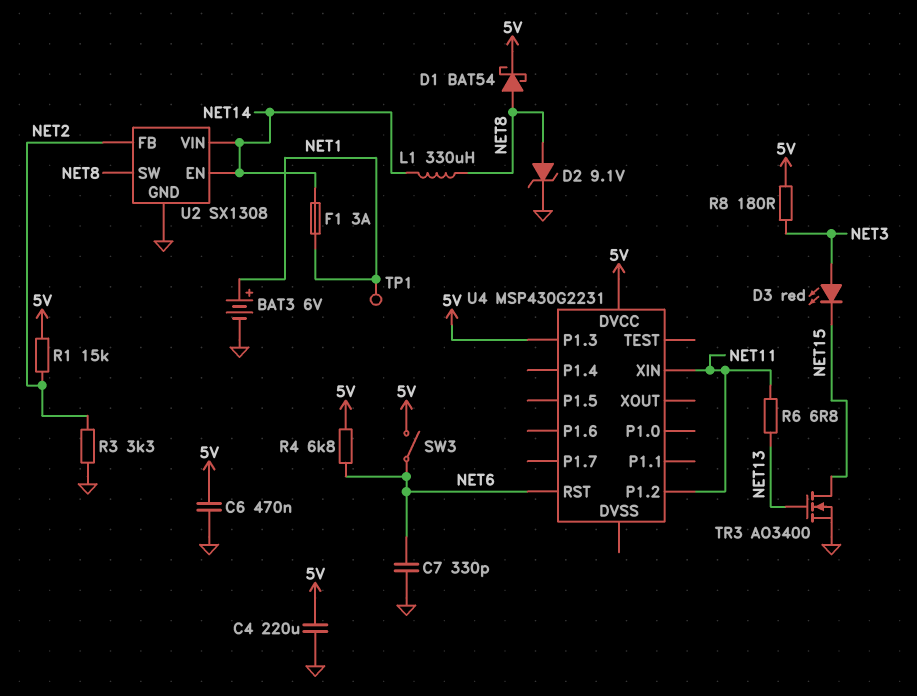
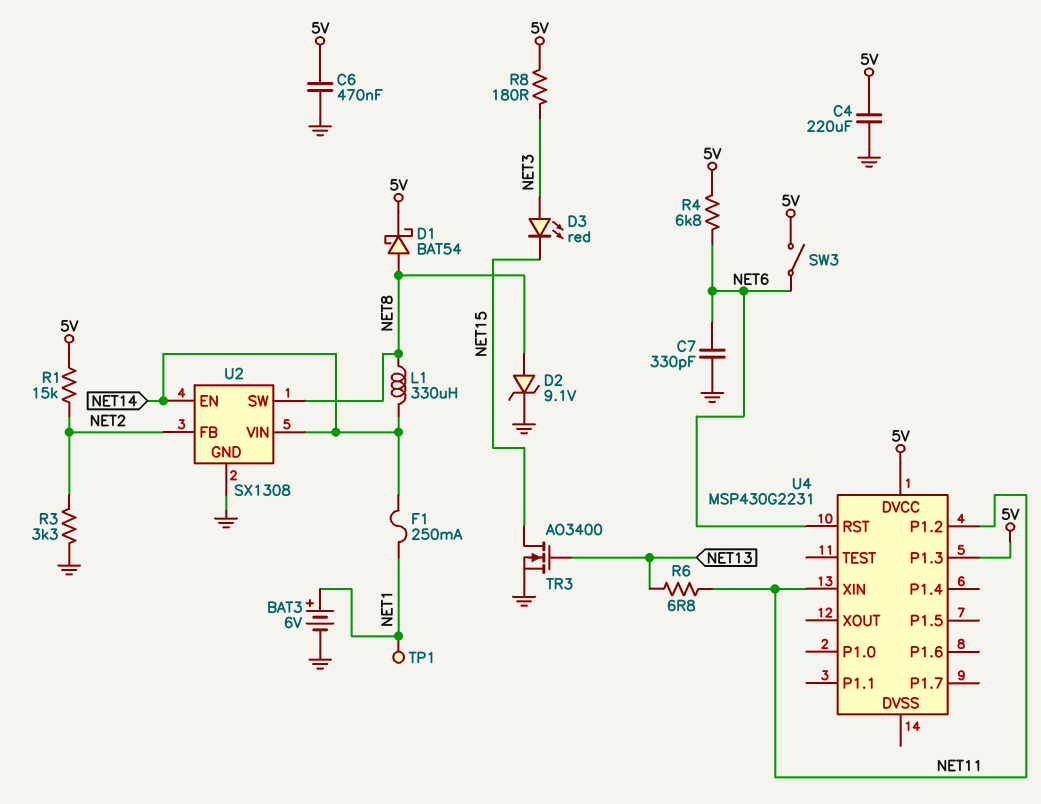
F1: 3A (NET1, NET14) -> 250mA (NET1, NET14)

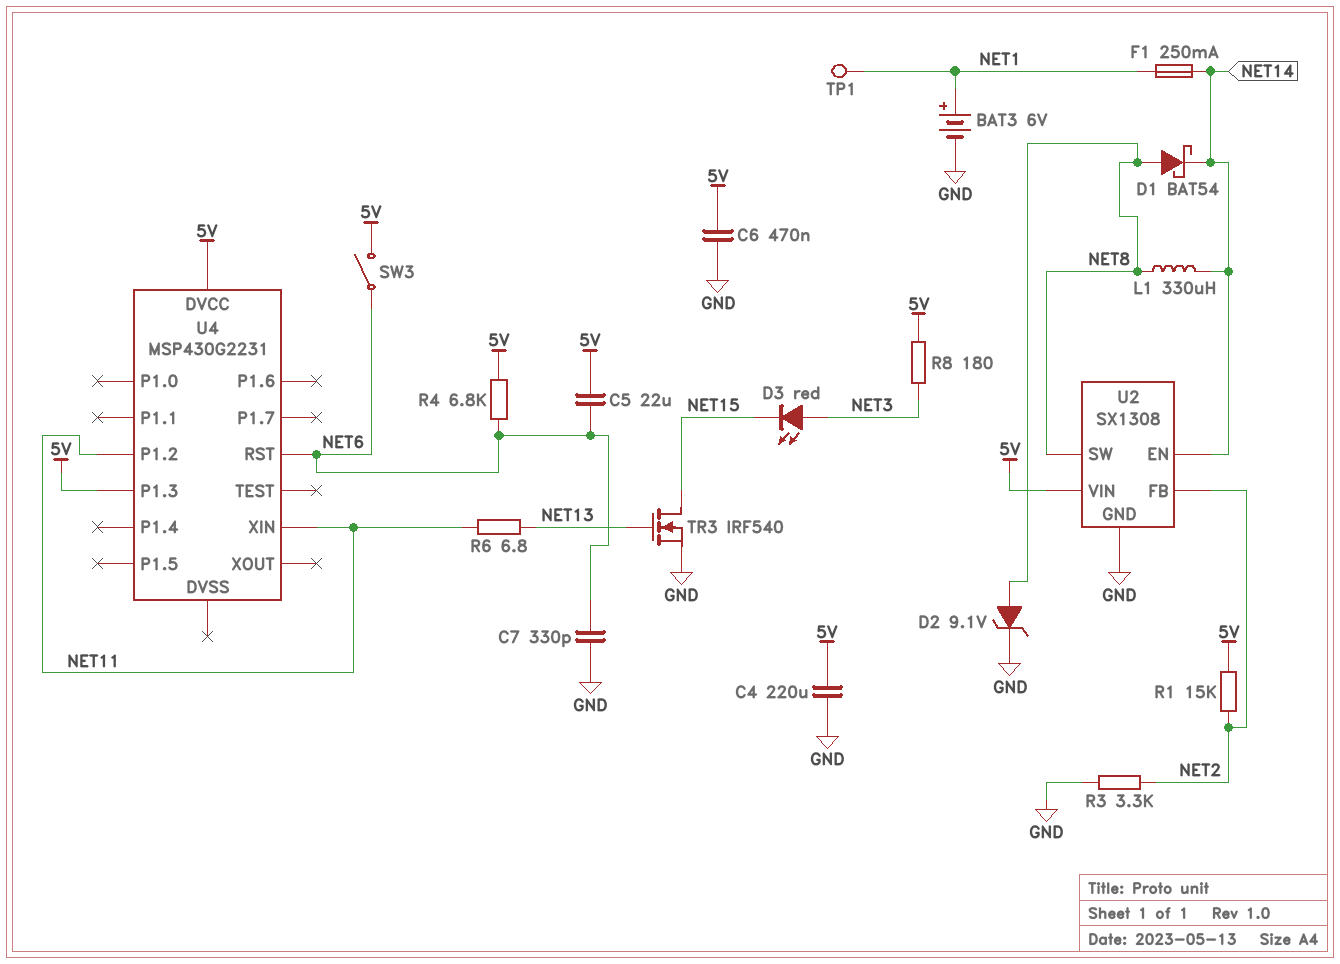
C5: none -> 22uF (5V, NET6)
D1: schottky BAT54 (A NET8, K 5V) -> schottky BAT54 (A NET8, K NET14)
TR3: NMOS AO3400 (G NET13, D NET15, S GND) -> NMOS IRF540 (G NET13, D NET15, S GND)
U2 pin VIN: NET14 -> 5V

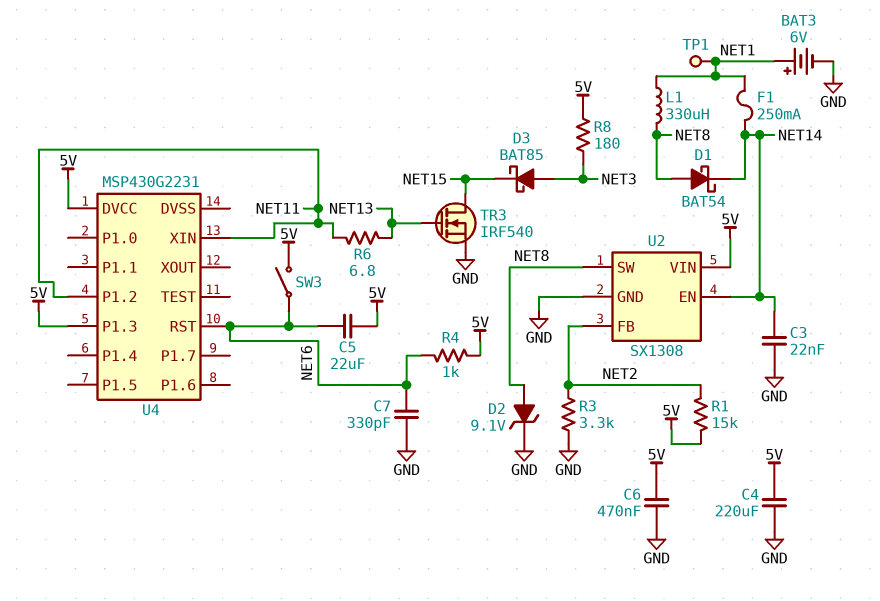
C3: none -> 22nF (GND, NET14)
D3: LED red (A NET3, K NET15) -> schottky BAT85 (A NET3, K NET15)
L1: 330uH (NET8, NET14) -> 330uH (NET1, NET8)
R4: 6.8k (5V, NET6) -> 1k (5V, NET6)

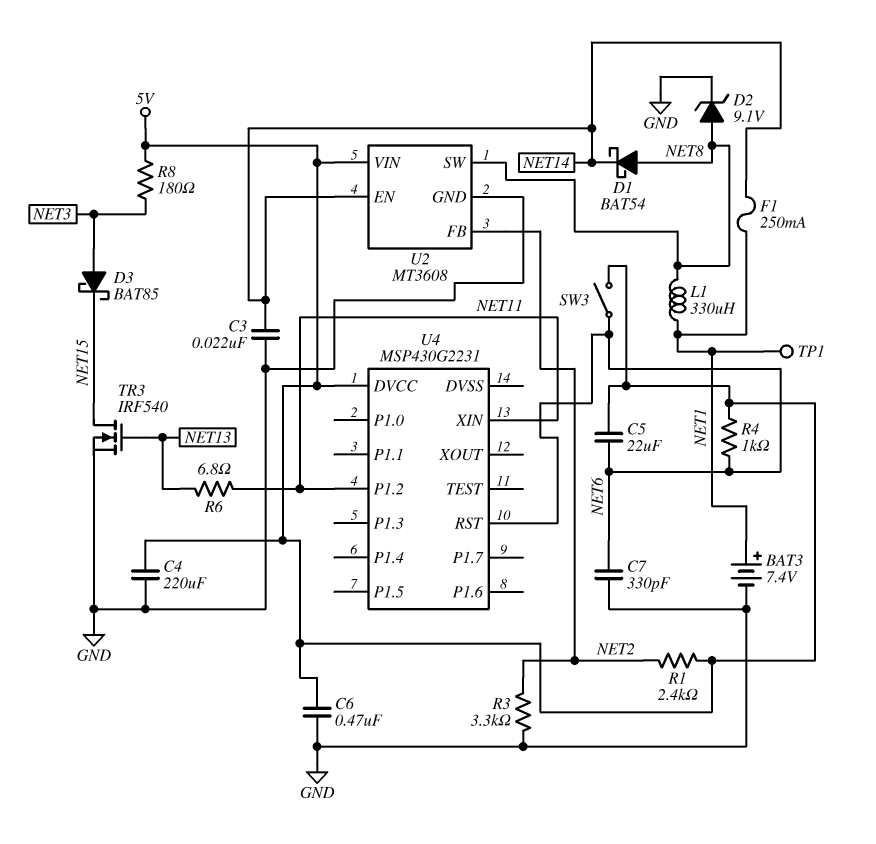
BAT3: 6V (plus NET1, minus GND) -> 7.4V (plus NET1, minus GND)
R1: 15k (5V, NET2) -> 2.4k (5V, NET2)
U2: SX1308 -> MT3608
U4 pin P1.3: 5V -> none

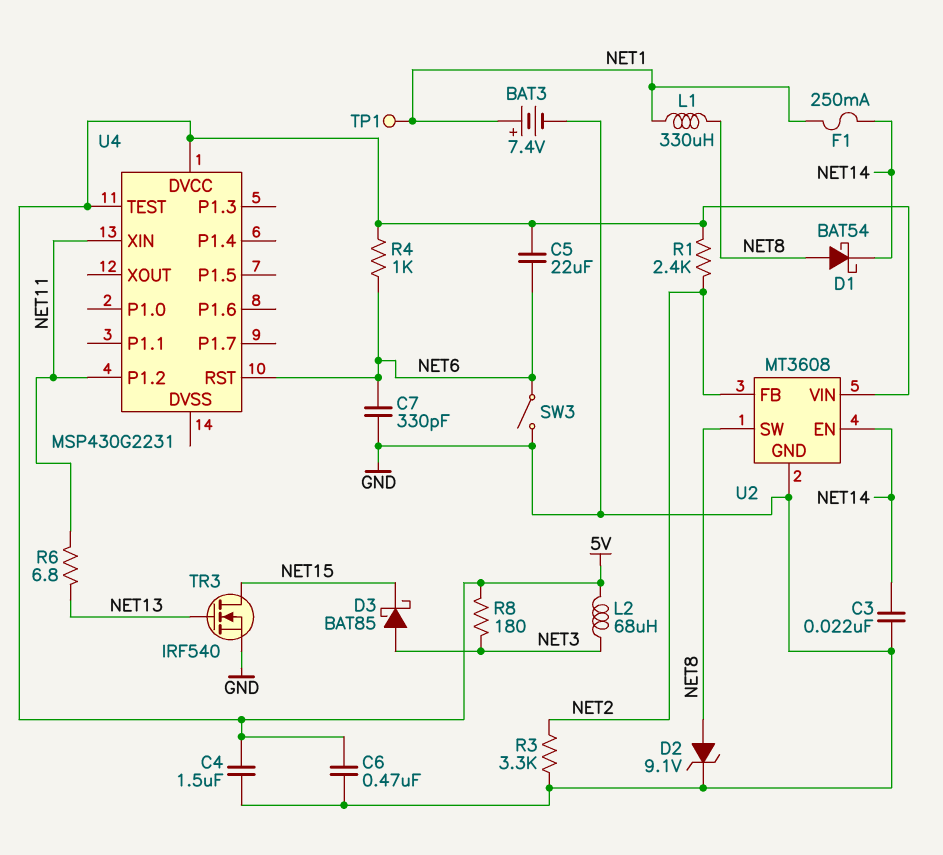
C4: 220uF (5V, GND) -> 1.5uF (5V, GND)
L2: none -> 68uH (5V, NET3)
SW3: switch (5V, NET6) -> switch (GND, NET6)
U4 pin TEST: none -> 5V

